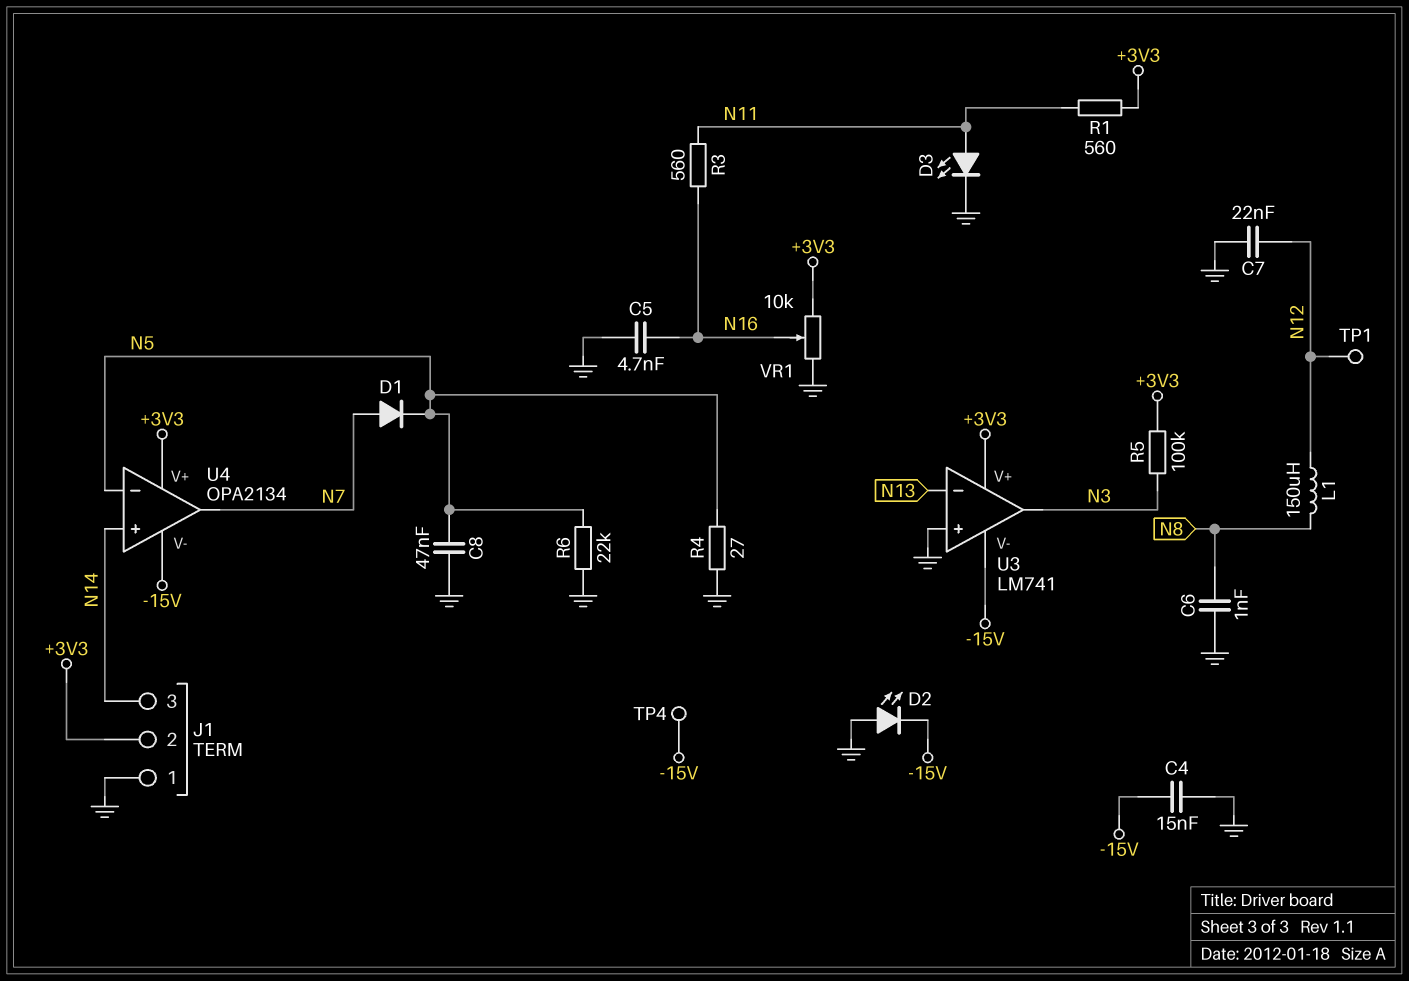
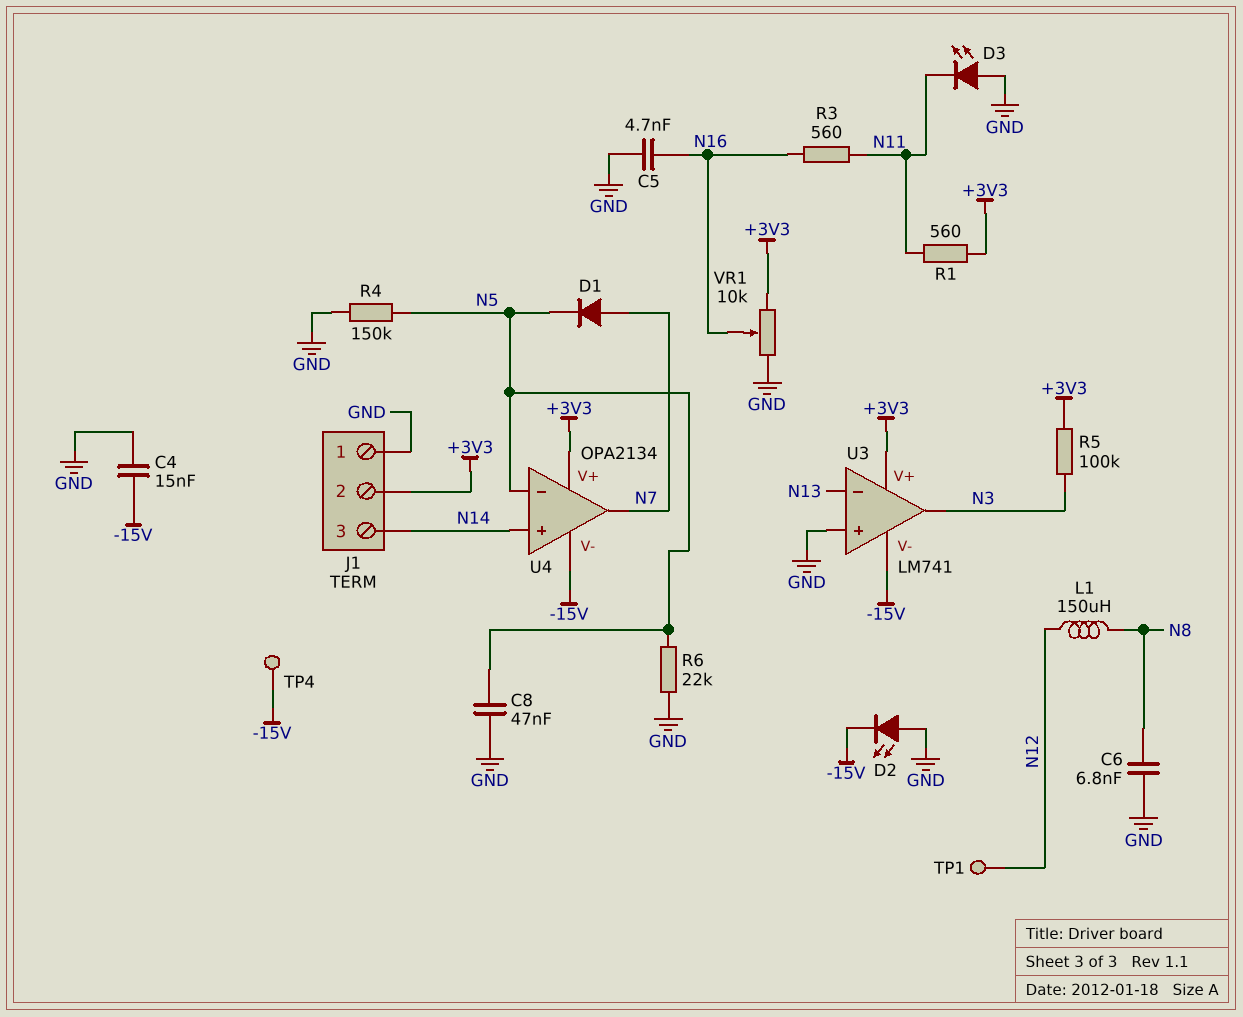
C6: 1nF (GND, N8) -> 6.8nF (GND, N8)
C7: 22nF (GND, N12) -> none
D3: LED (A N11, K GND) -> LED (A GND, K N11)
R4: 27 (GND, N5) -> 150k (GND, N5)

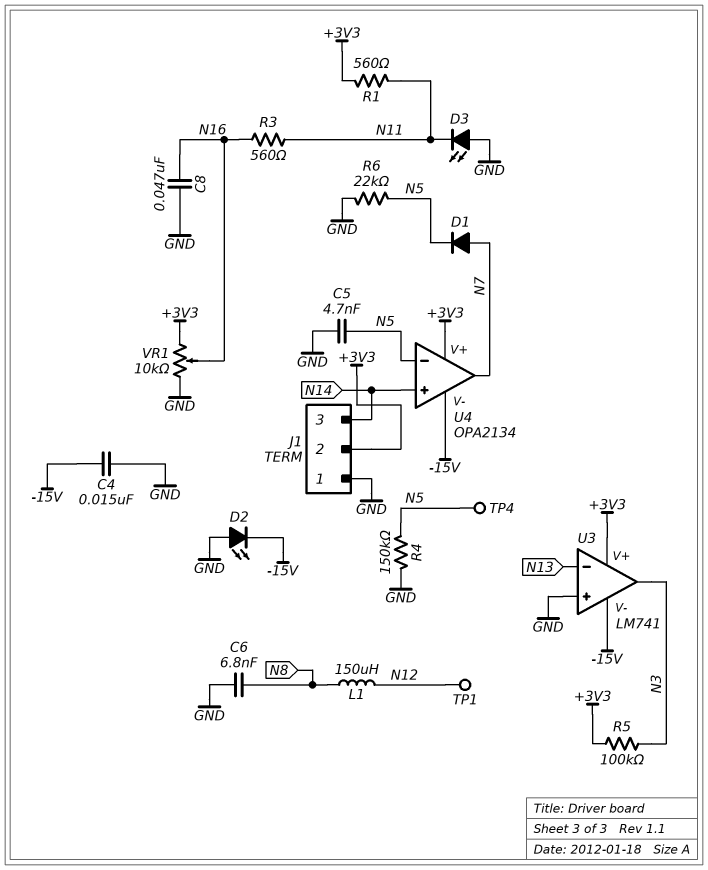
C5: 4.7nF (GND, N16) -> 4.7nF (GND, N5)
C8: 47nF (GND, N5) -> 47nF (GND, N16)
TP4: test point (-15V) -> test point (N5)

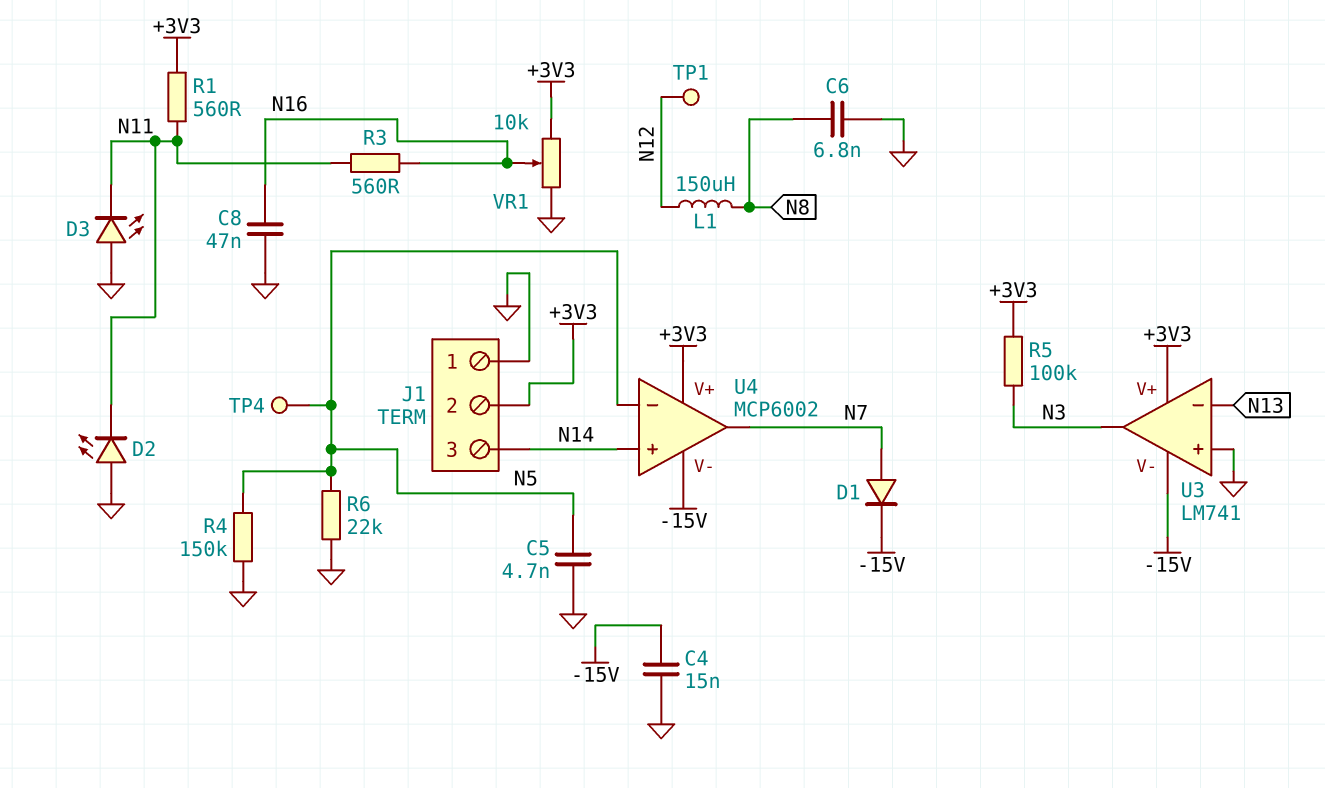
D1: diode (A N7, K N5) -> diode (A N7, K -15V)
D2: LED (A GND, K -15V) -> LED (A GND, K N11)
U4: OPA2134 -> MCP6002

